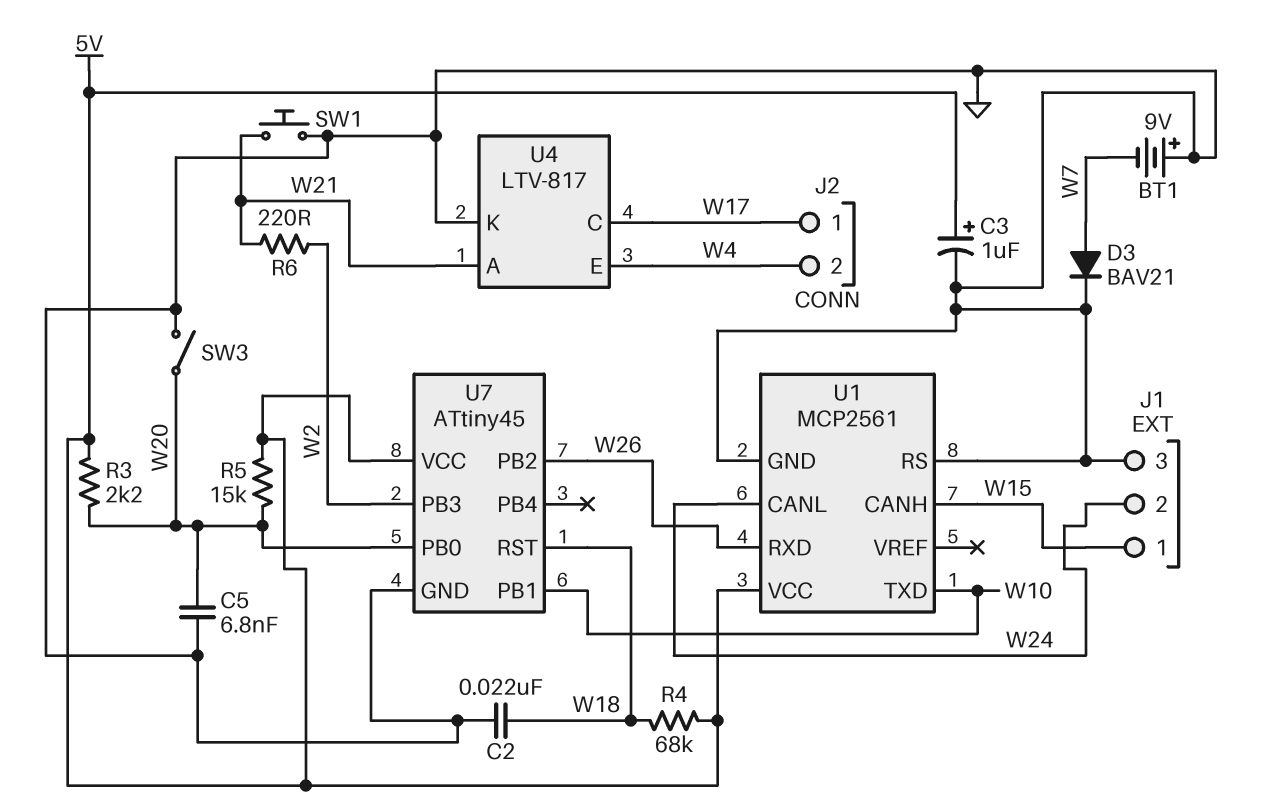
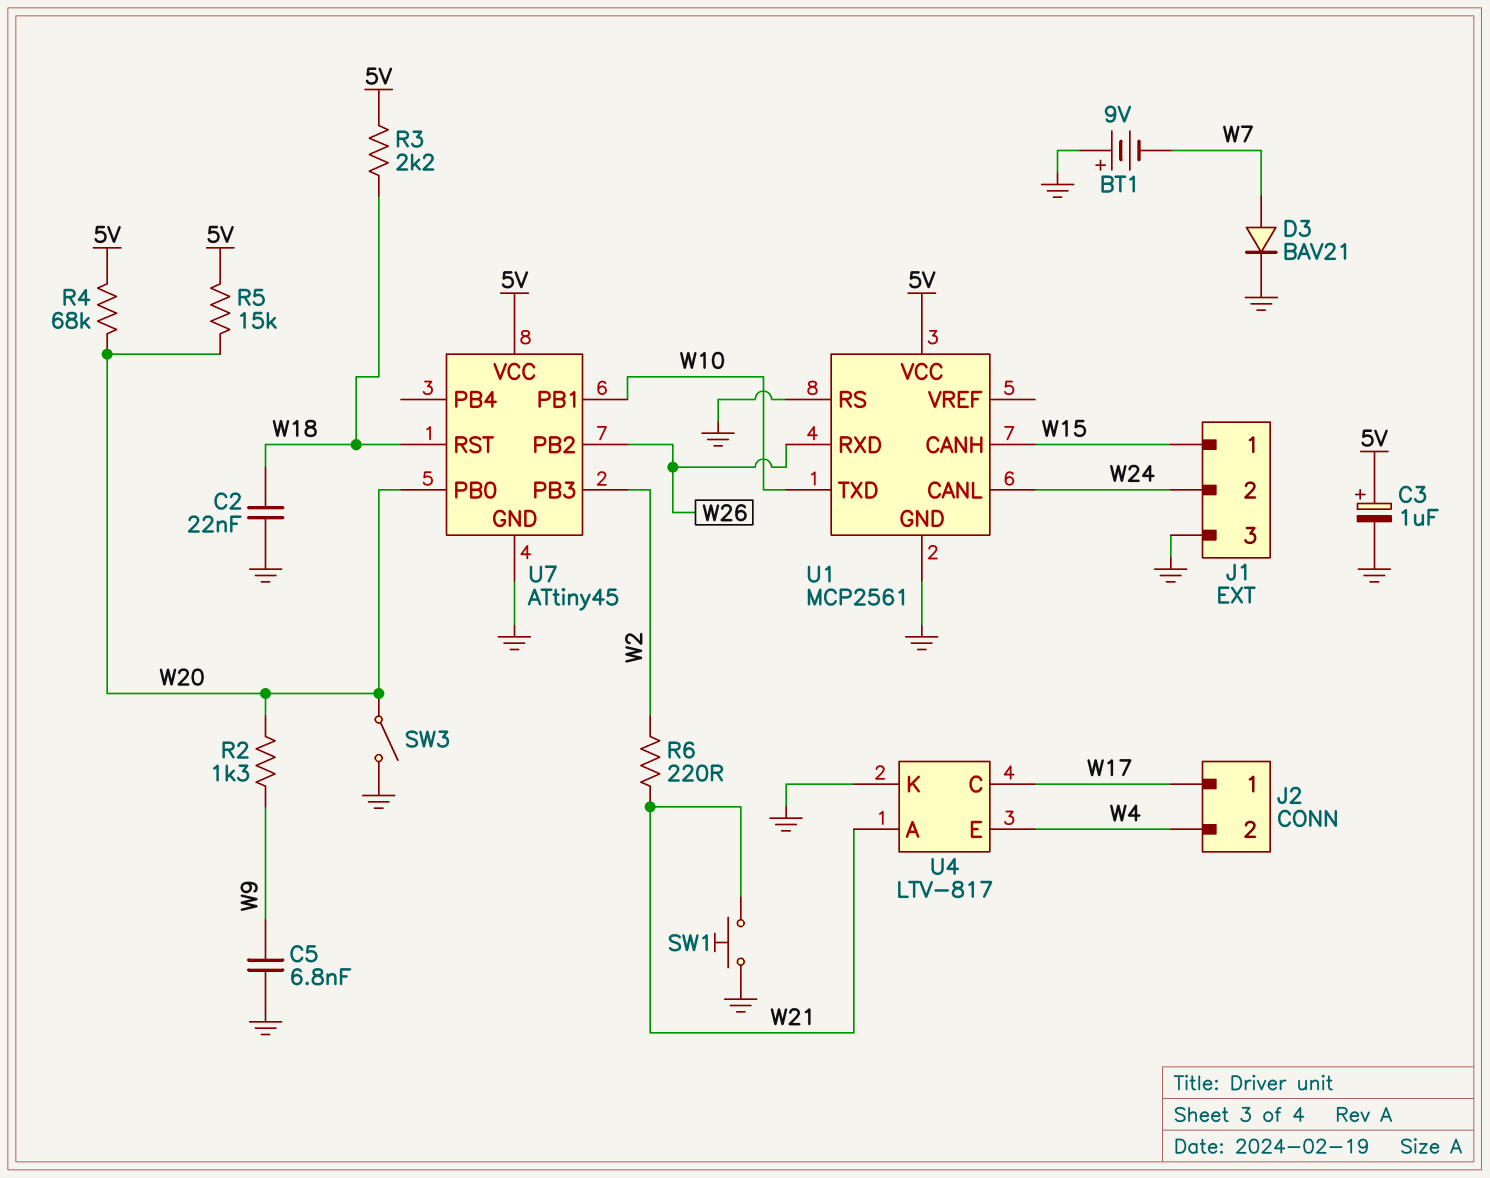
C5: 6.8nF (GND, W20) -> 6.8nF (GND, W9)
R2: none -> 1.3k (W9, W20)
R3: 2.2k (5V, W20) -> 2.2k (5V, W18)
R4: 68k (5V, W18) -> 68k (5V, W20)

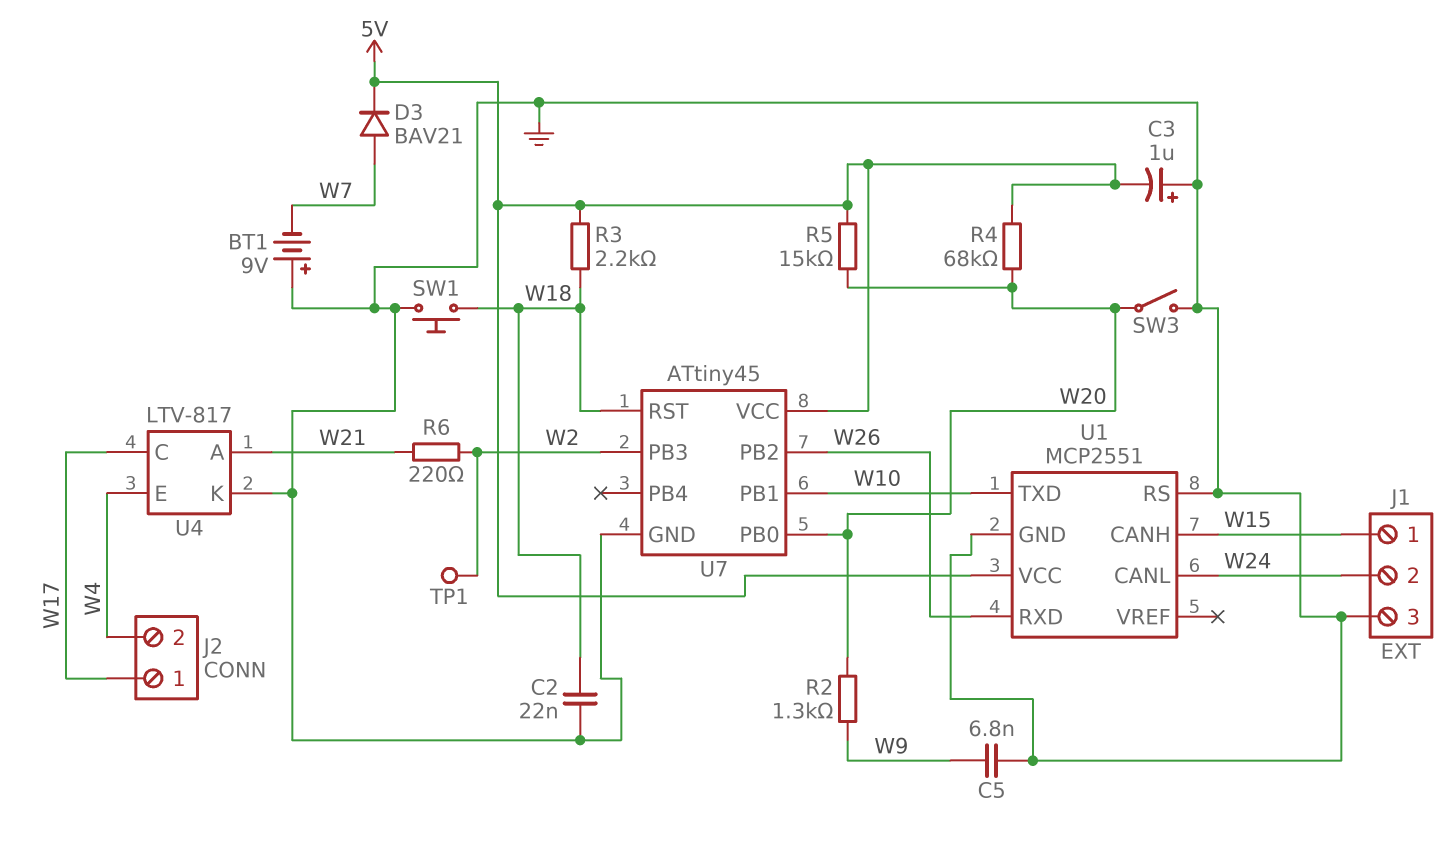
C3: 1uF (plus 5V, minus GND) -> 1uF (plus GND, minus 5V)
D3: diode BAV21 (A W7, K GND) -> diode BAV21 (A W7, K 5V)
SW1: button (GND, W21) -> button (GND, W18)
TP1: none -> test point (W2)
U1: MCP2561 -> MCP2551

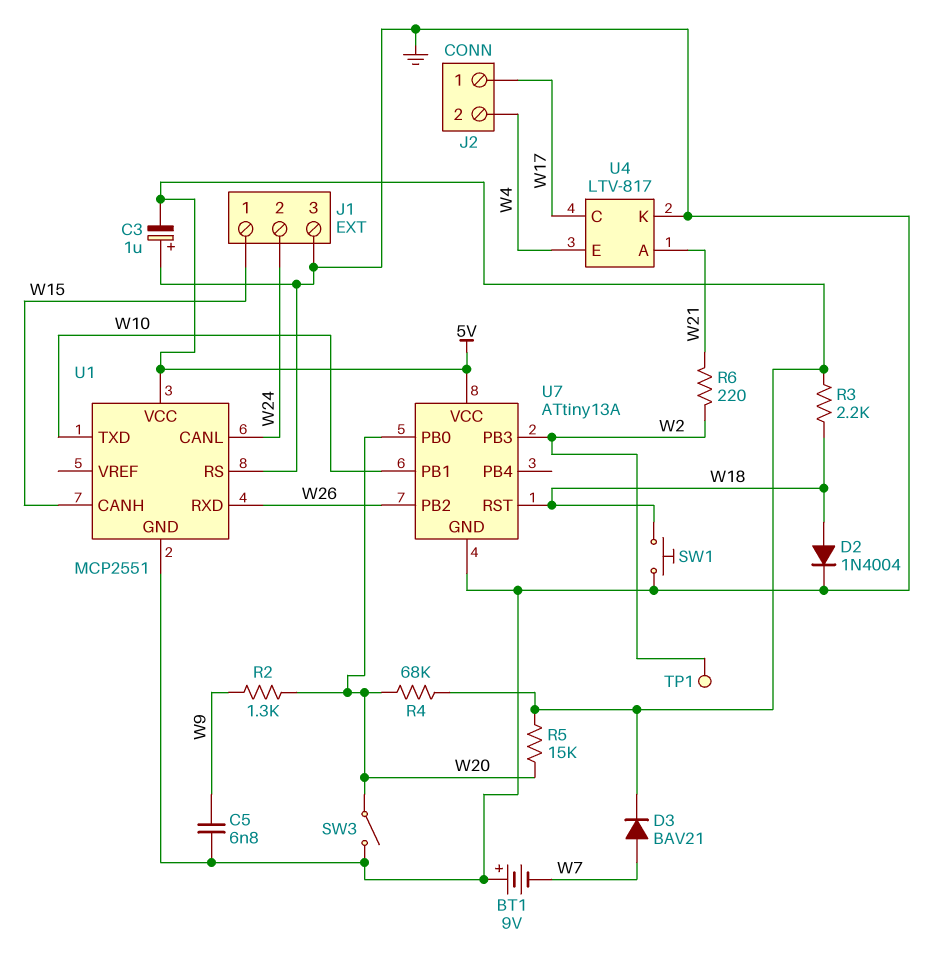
C2: 22nF (GND, W18) -> none
D2: none -> diode 1N4004 (A W18, K GND)
U7: ATtiny45 -> ATtiny13A

